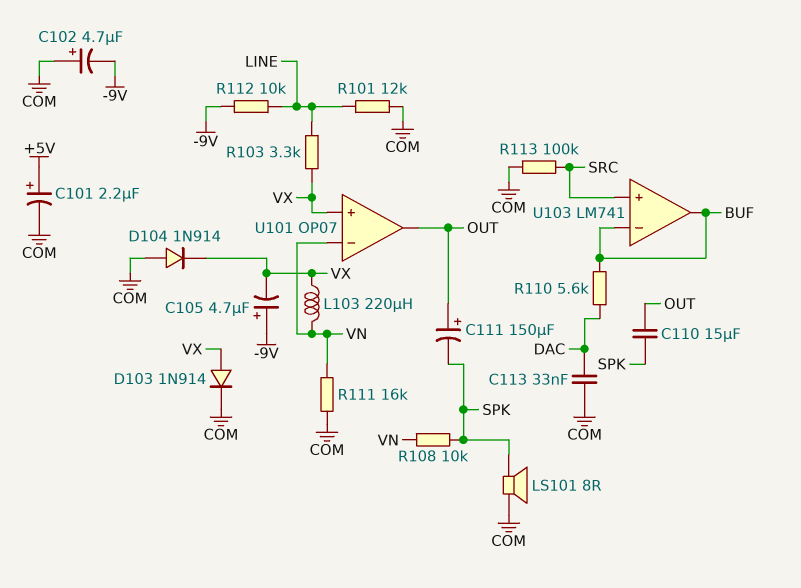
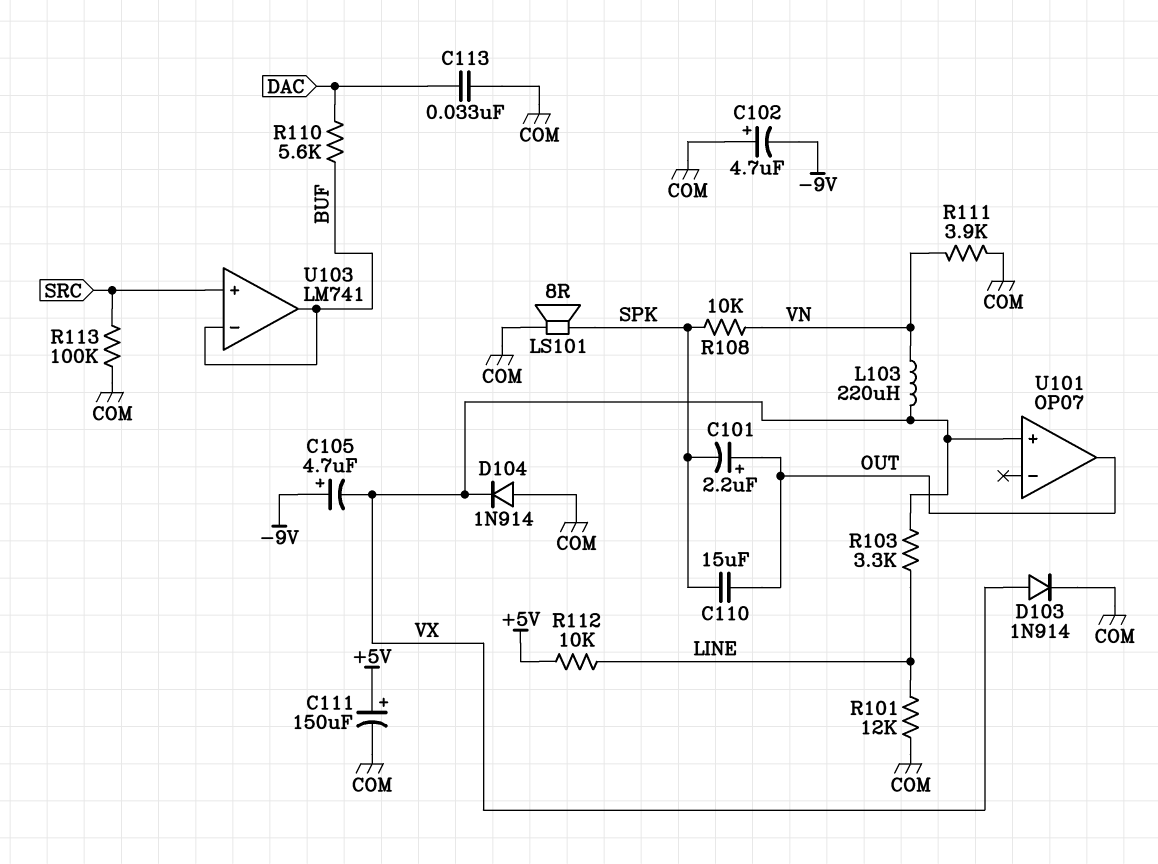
C101: 2.2uF (plus +5V, minus COM) -> 2.2uF (plus OUT, minus SPK)
C111: 150uF (plus OUT, minus SPK) -> 150uF (plus +5V, minus COM)
R111: 16k (COM, VN) -> 3.9k (COM, VN)
R112: 10k (-9V, LINE) -> 10k (+5V, LINE)
U101 pin in-: VN -> none

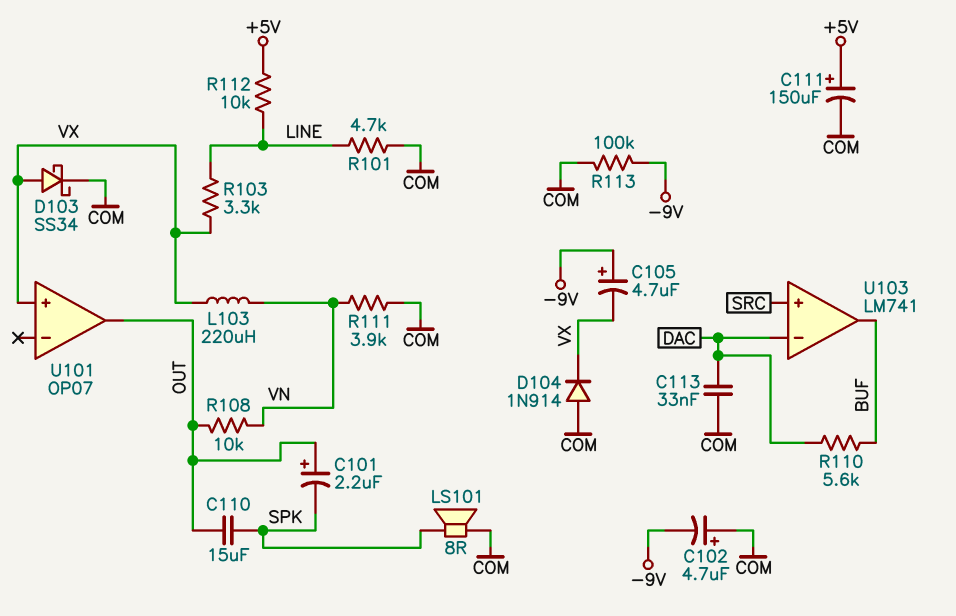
D103: diode 1N914 (A VX, K COM) -> schottky SS34 (A VX, K COM)
R101: 12k (COM, LINE) -> 4.7k (COM, LINE)
R108: 10k (SPK, VN) -> 10k (OUT, VN)
R113: 100k (COM, SRC) -> 100k (-9V, COM)
U103 pin in-: BUF -> DAC

